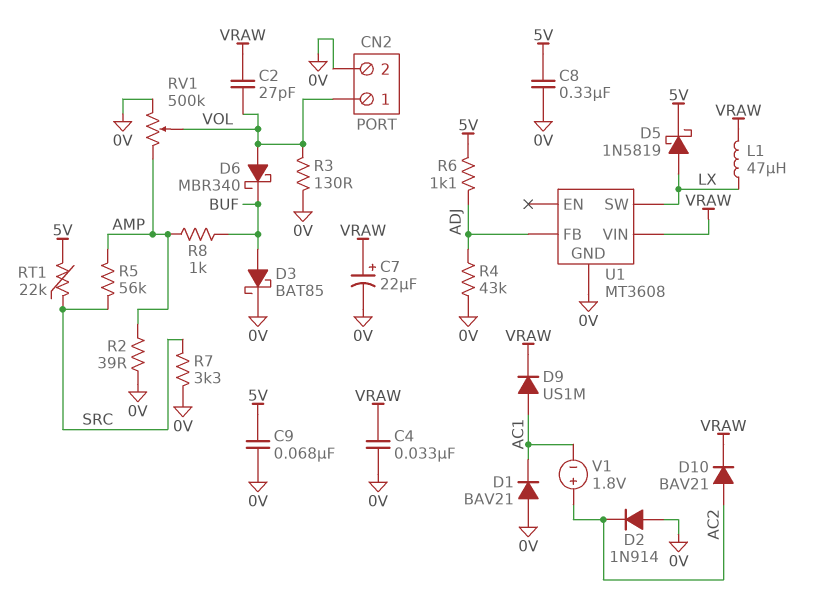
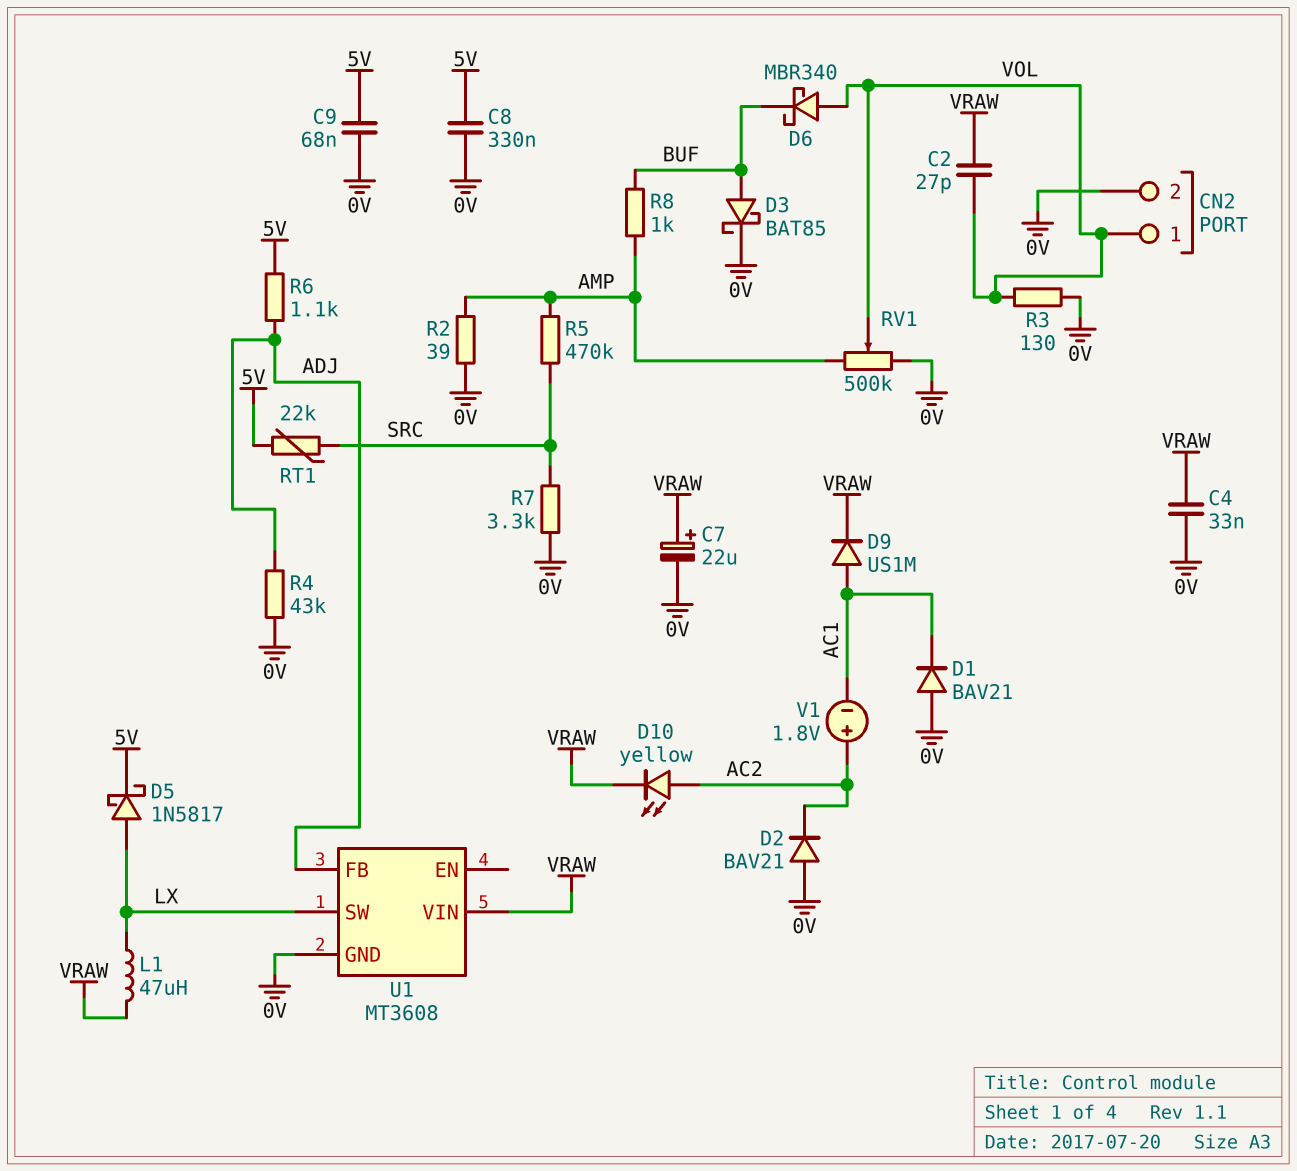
D2: diode 1N914 (A 0V, K AC2) -> diode BAV21 (A 0V, K AC2)
D5: schottky 1N5819 (A LX, K 5V) -> schottky 1N5817 (A LX, K 5V)
D10: diode BAV21 (A AC2, K VRAW) -> LED yellow (A AC2, K VRAW)
R5: 56k (AMP, SRC) -> 470k (AMP, SRC)

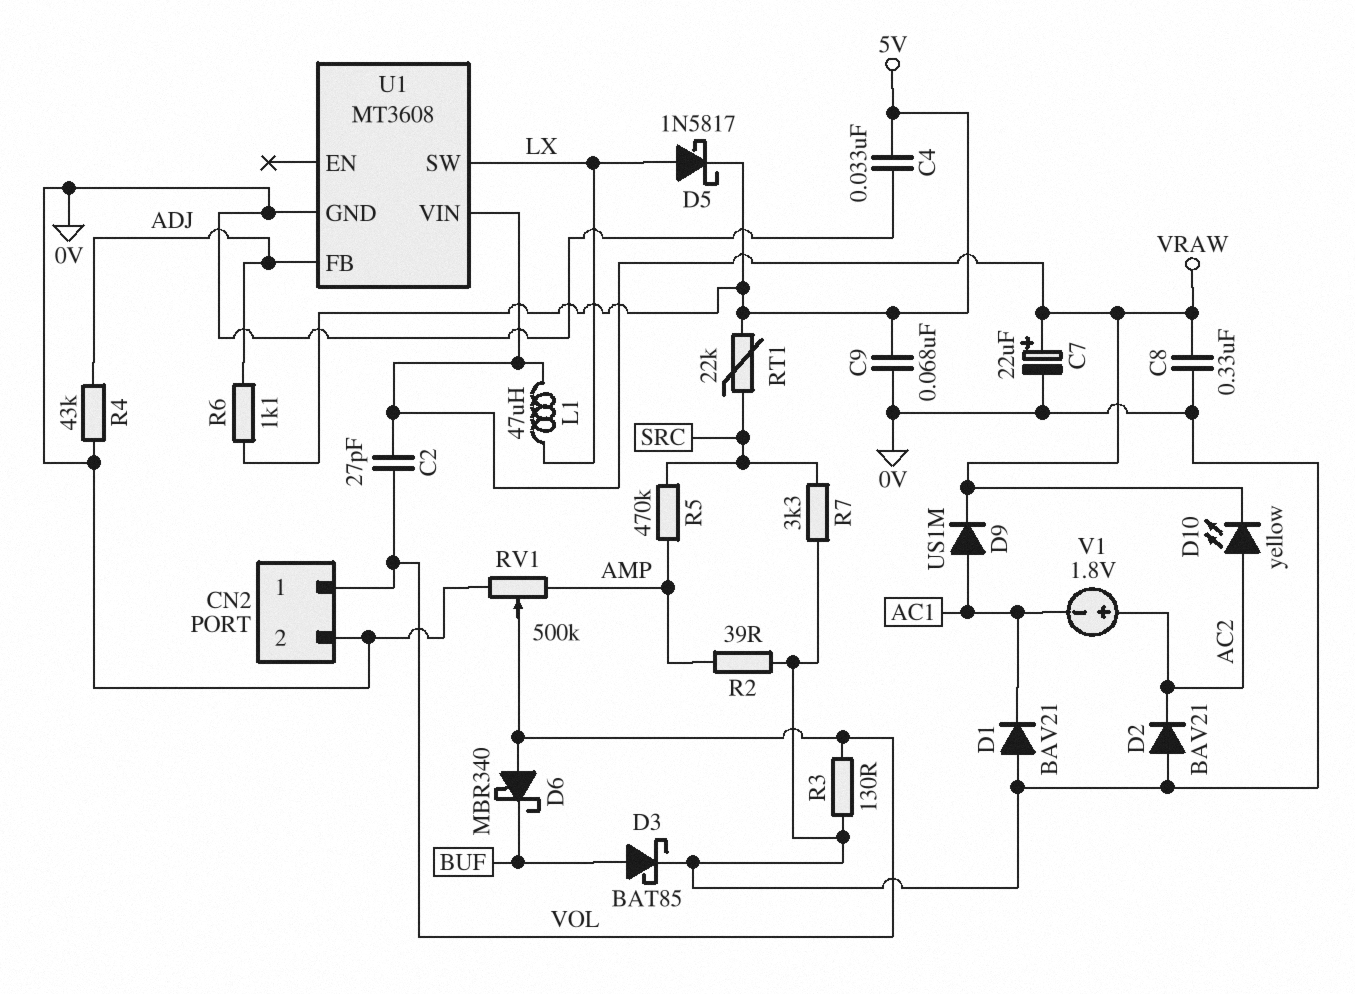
C4: 33nF (0V, VRAW) -> 33nF (0V, 5V)
C8: 330nF (0V, 5V) -> 330nF (0V, VRAW)
R8: 1k (AMP, BUF) -> none

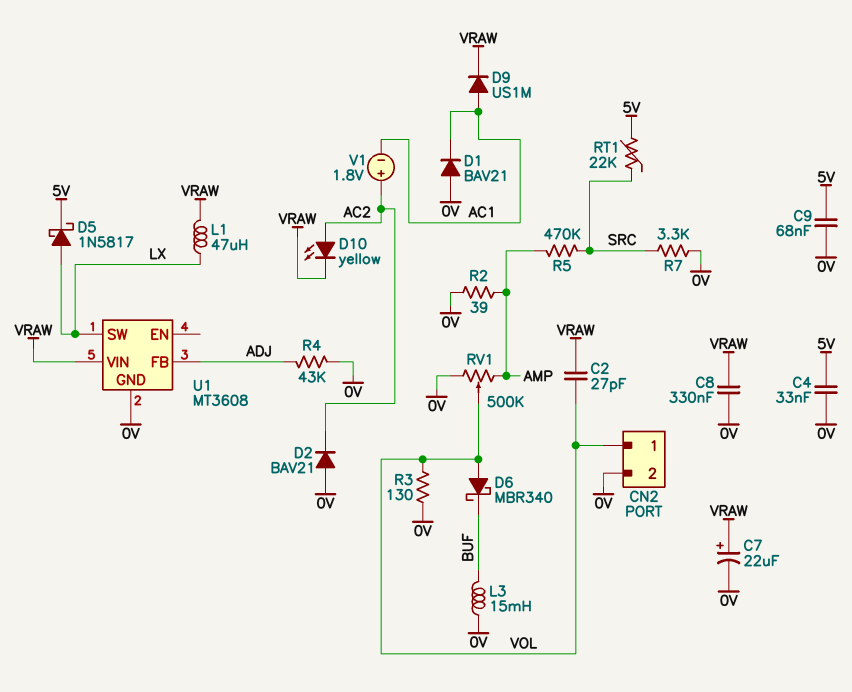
D3: schottky BAT85 (A BUF, K 0V) -> none
L3: none -> 15mH (0V, BUF)
R6: 1.1k (5V, ADJ) -> none

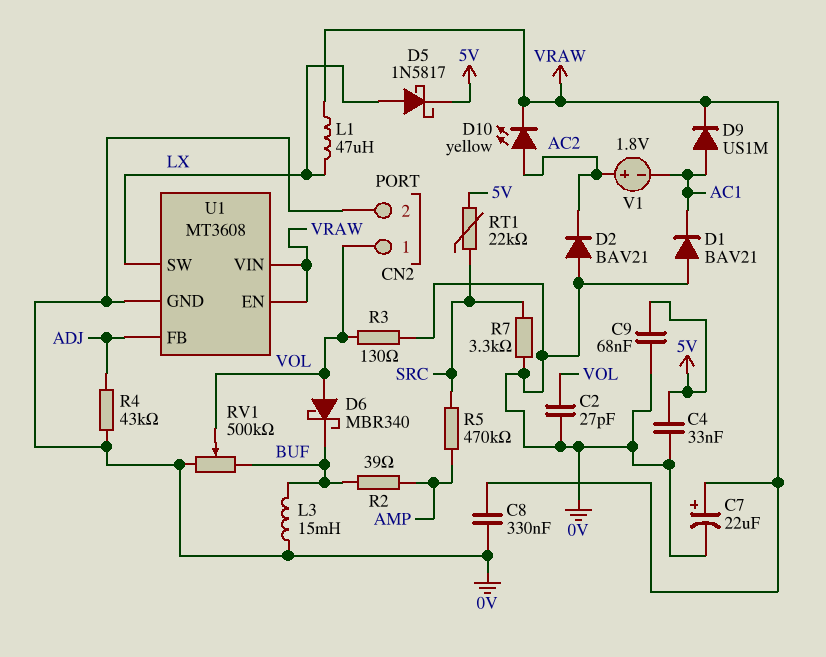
C2: 27pF (VOL, VRAW) -> 27pF (0V, VOL)
R2: 39 (0V, AMP) -> 39 (AMP, BUF)
RV1: 500k (0V, AMP, wiper VOL) -> 500k (0V, BUF, wiper VOL)
U1 pin EN: none -> VRAW

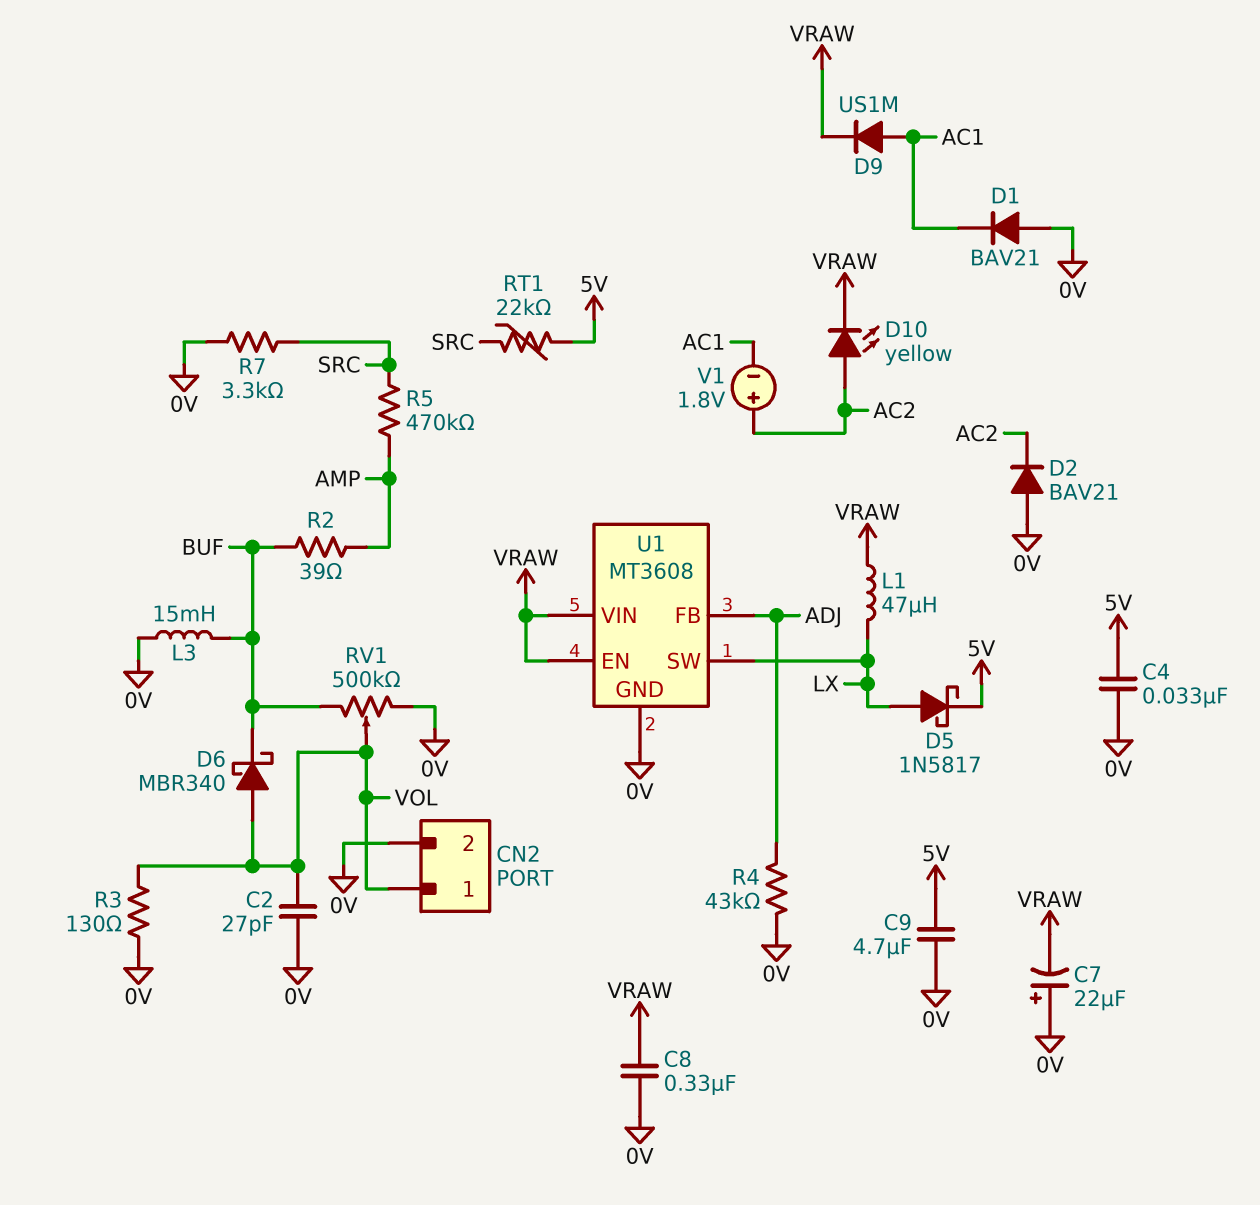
C7: 22uF (plus VRAW, minus 0V) -> 22uF (plus 0V, minus VRAW)
C9: 68nF (0V, 5V) -> 4.7uF (0V, 5V)

